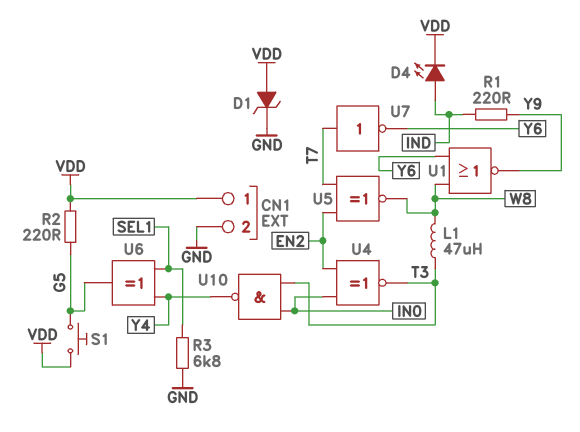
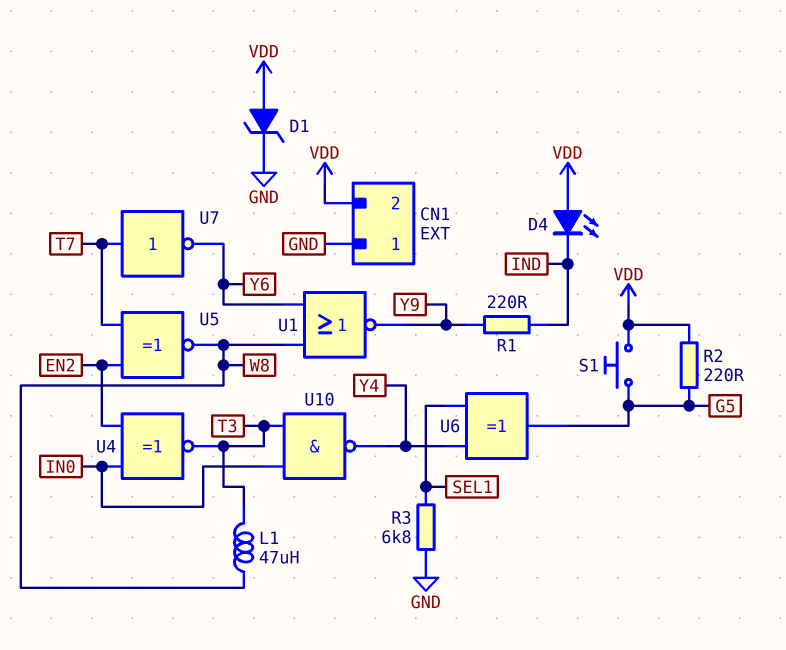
CN1 pin 1: VDD -> GND
CN1 pin 2: GND -> VDD
D4: LED (A IND, K VDD) -> LED (A VDD, K IND)

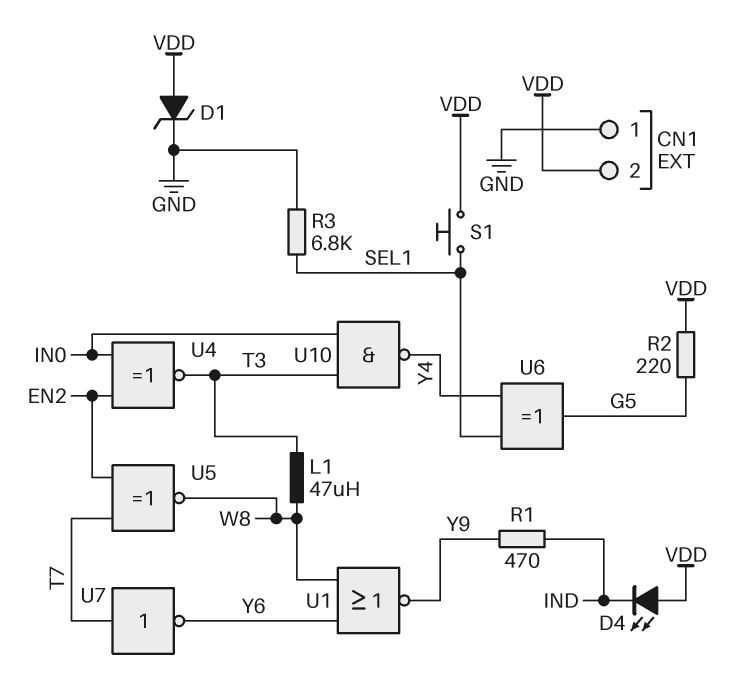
R1: 220 (IND, Y9) -> 470 (IND, Y9)
S1: button (G5, VDD) -> button (SEL1, VDD)

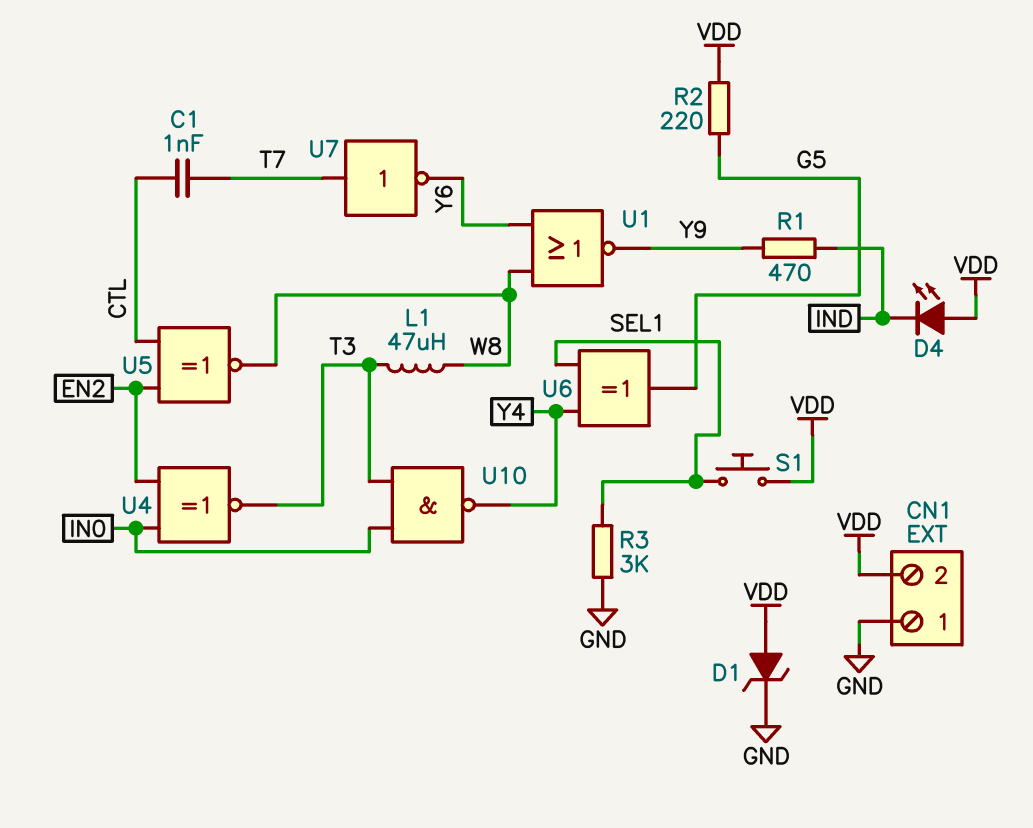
C1: none -> 1nF (CTL, T7)
R3: 6.8k (GND, SEL1) -> 3k (GND, SEL1)
U5: XNOR (in EN2, in T7, out W8) -> XNOR (in CTL, in EN2, out W8)

